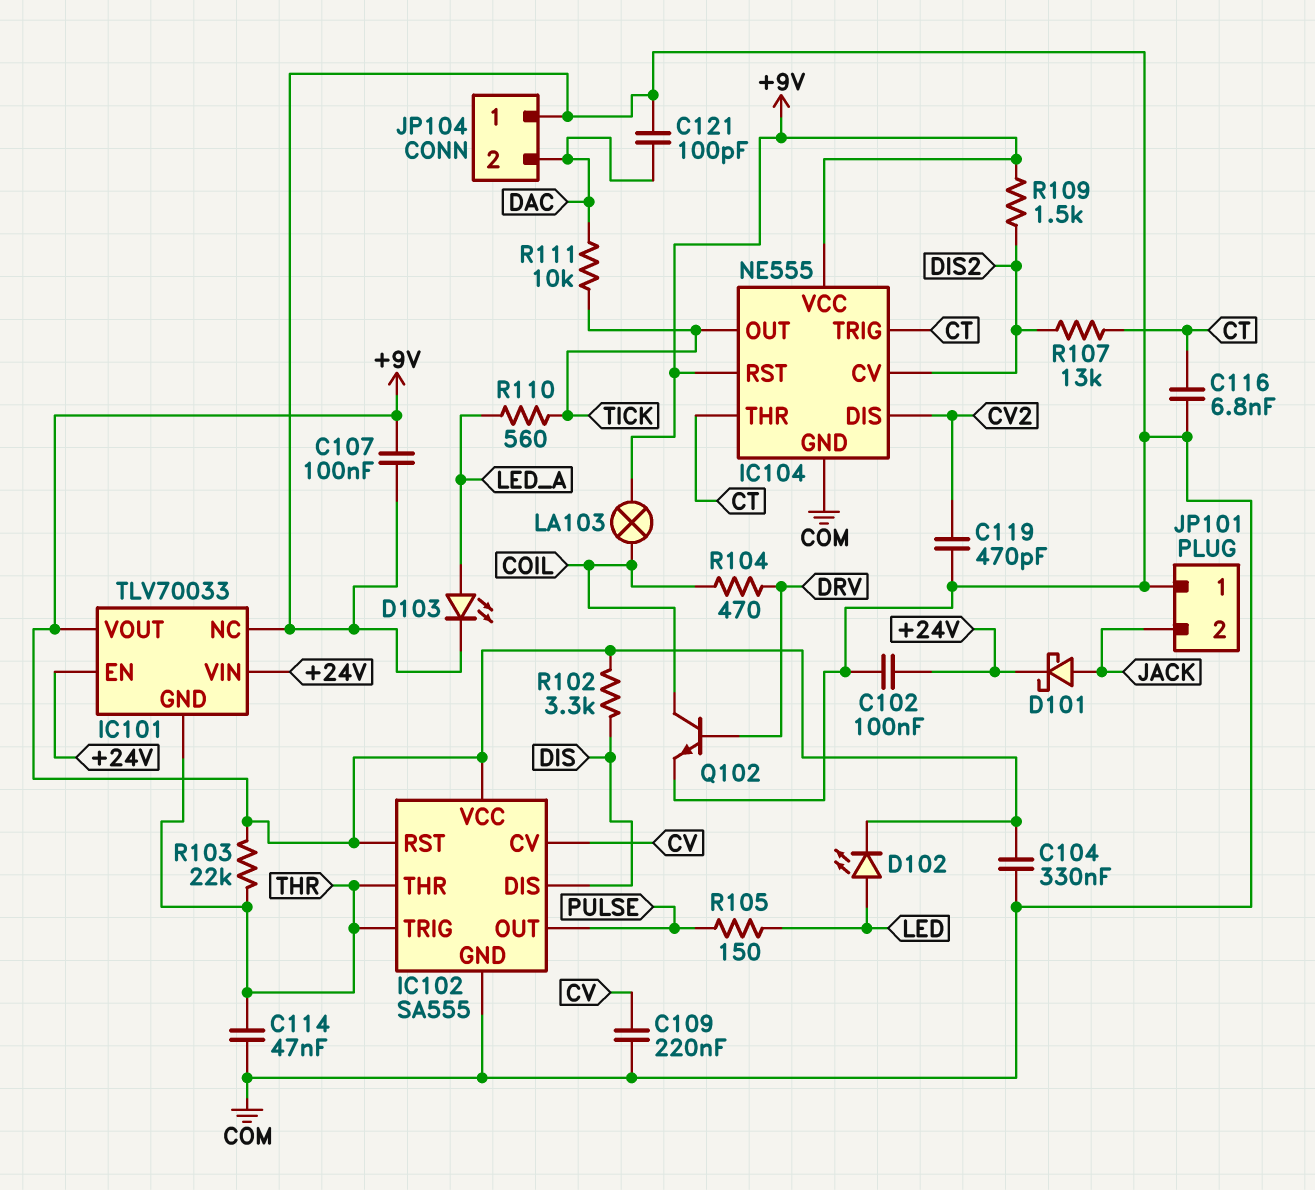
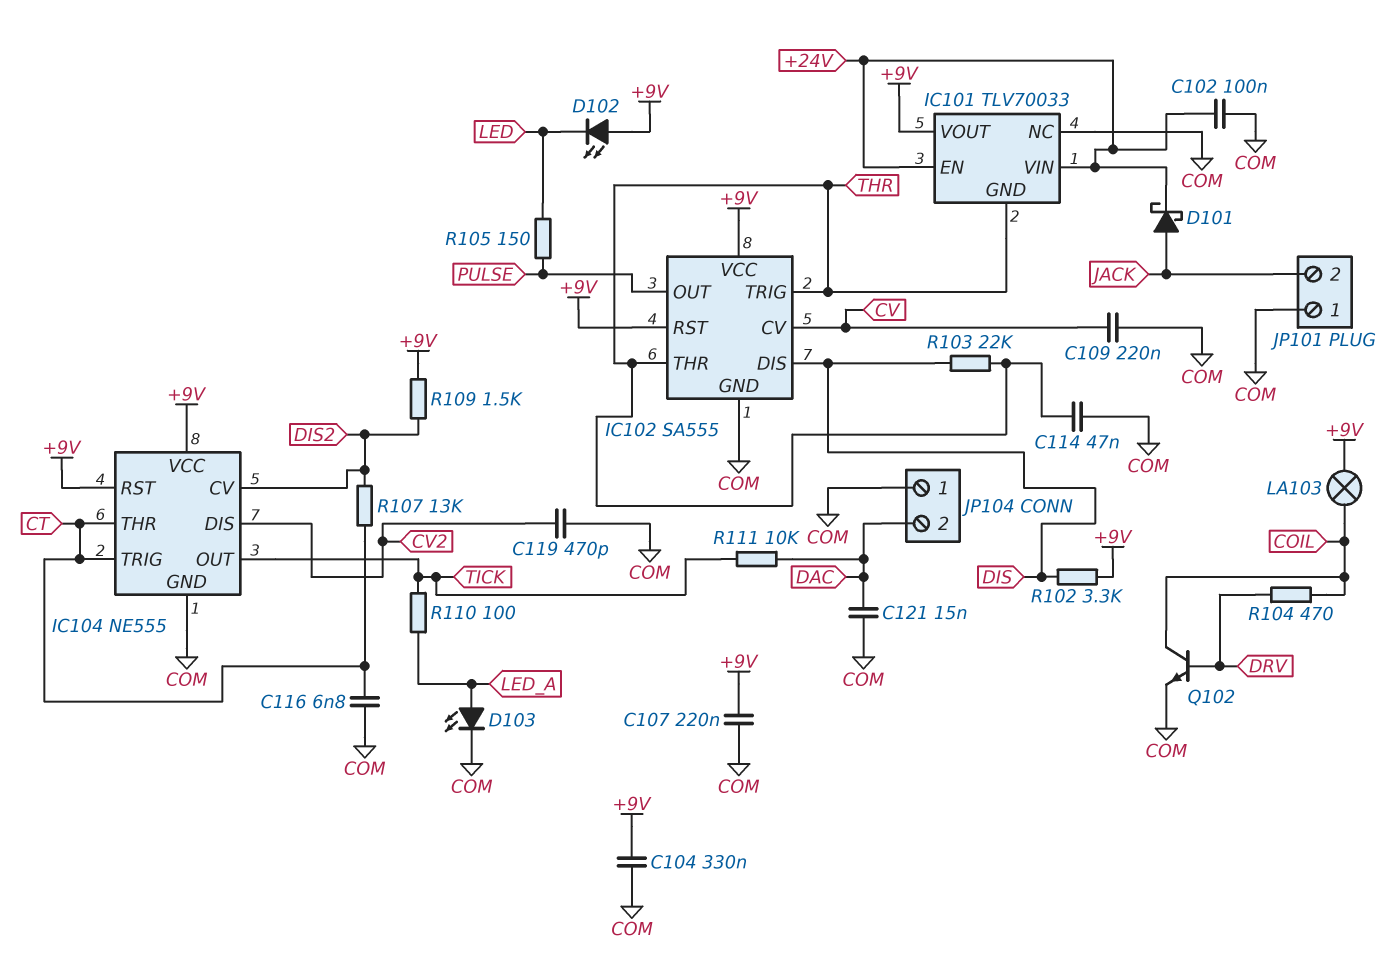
C107: 100nF (+9V, COM) -> 220nF (+9V, COM)
C121: 100pF (COM, DAC) -> 15nF (COM, DAC)
D102: LED (A LED, K +9V) -> LED (A +9V, K LED)
R103: 22k (+9V, THR) -> 22k (DIS, THR)
R110: 560 (LED_A, TICK) -> 100 (LED_A, TICK)

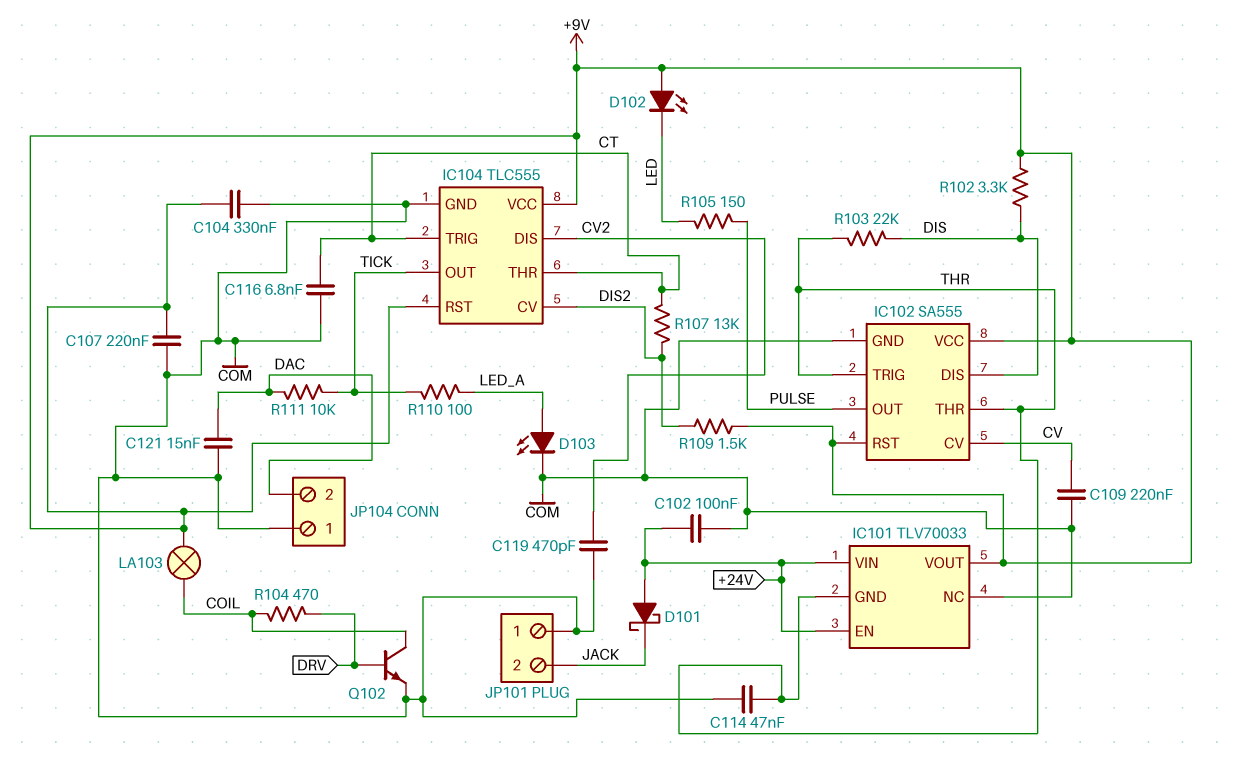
D101: schottky (A JACK, K +24V) -> schottky (A +24V, K JACK)
IC104: NE555 -> TLC555

